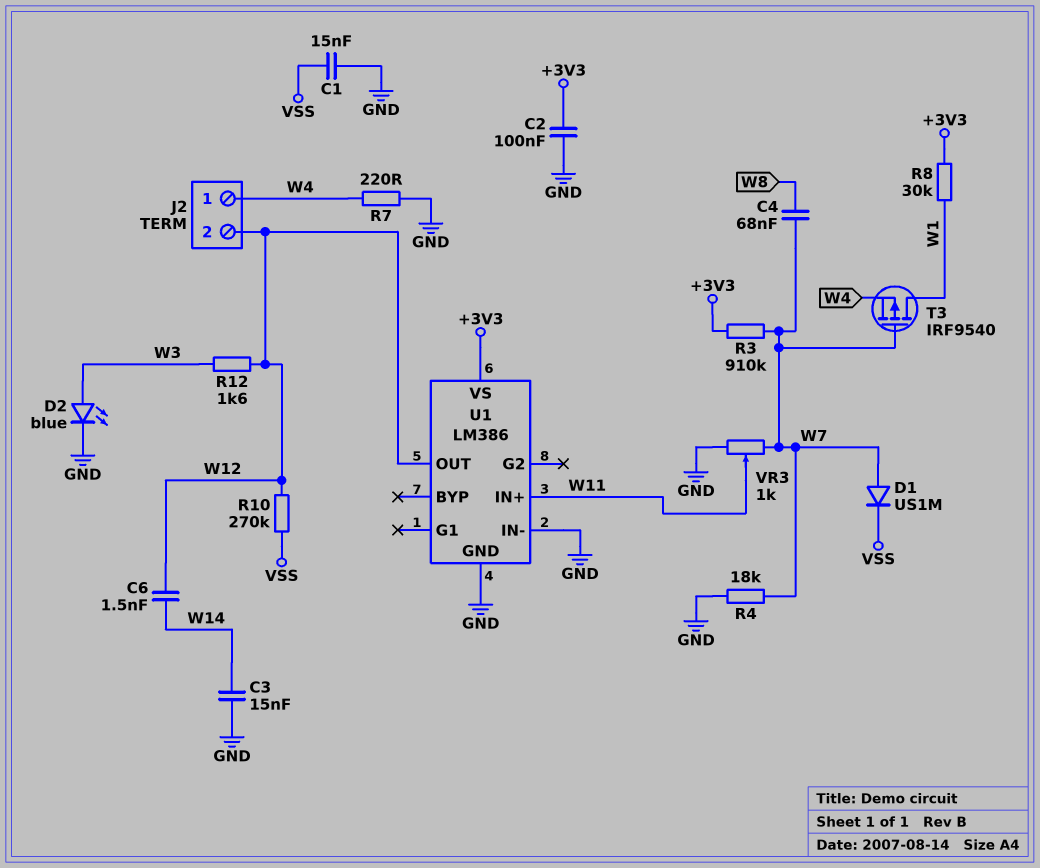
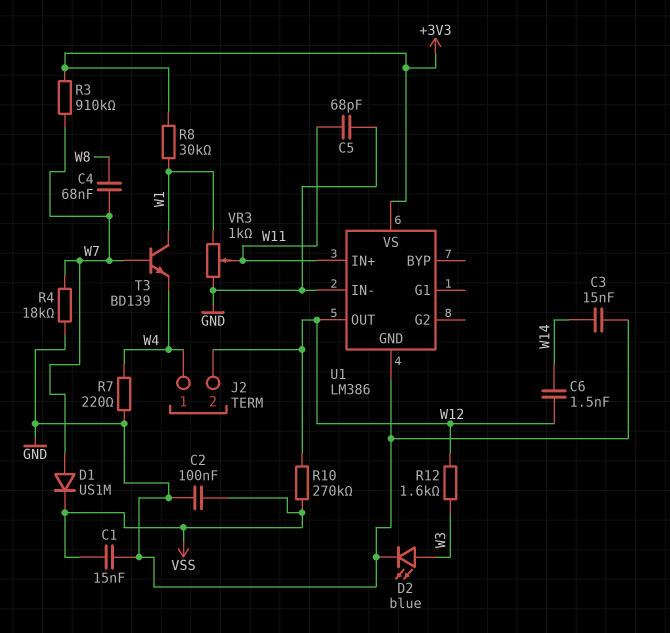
C2: 100nF (+3V3, GND) -> 100nF (GND, VSS)
C5: none -> 68pF (GND, W11)
T3: PMOS IRF9540 (G W7, D W1, S W4) -> NPN BD139 (B W7, C W1, E W4)
VR3: 1k (GND, W7, wiper W11) -> 1k (GND, W1, wiper W11)

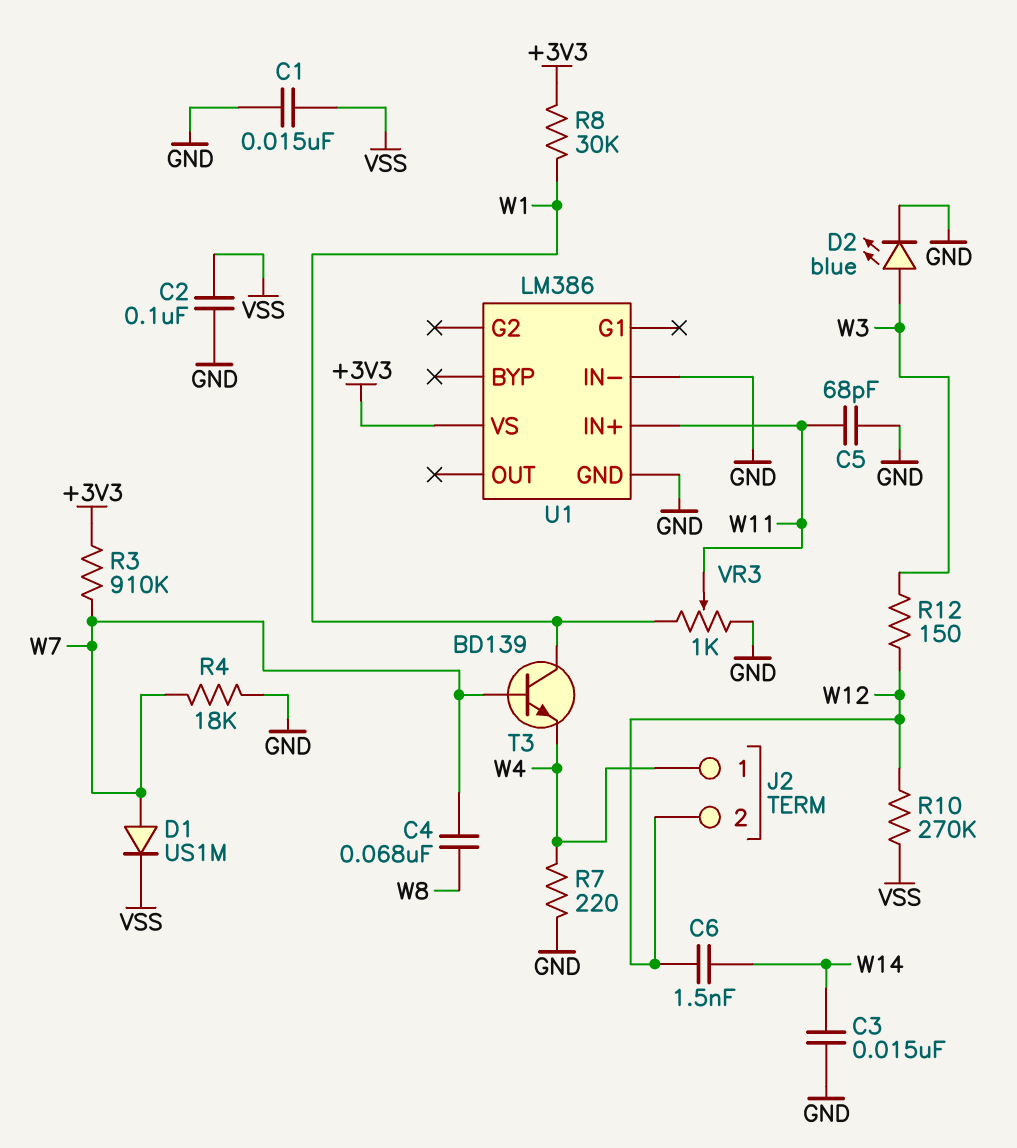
R12: 1.6k (W3, W12) -> 150 (W3, W12)
U1 pin OUT: W12 -> none

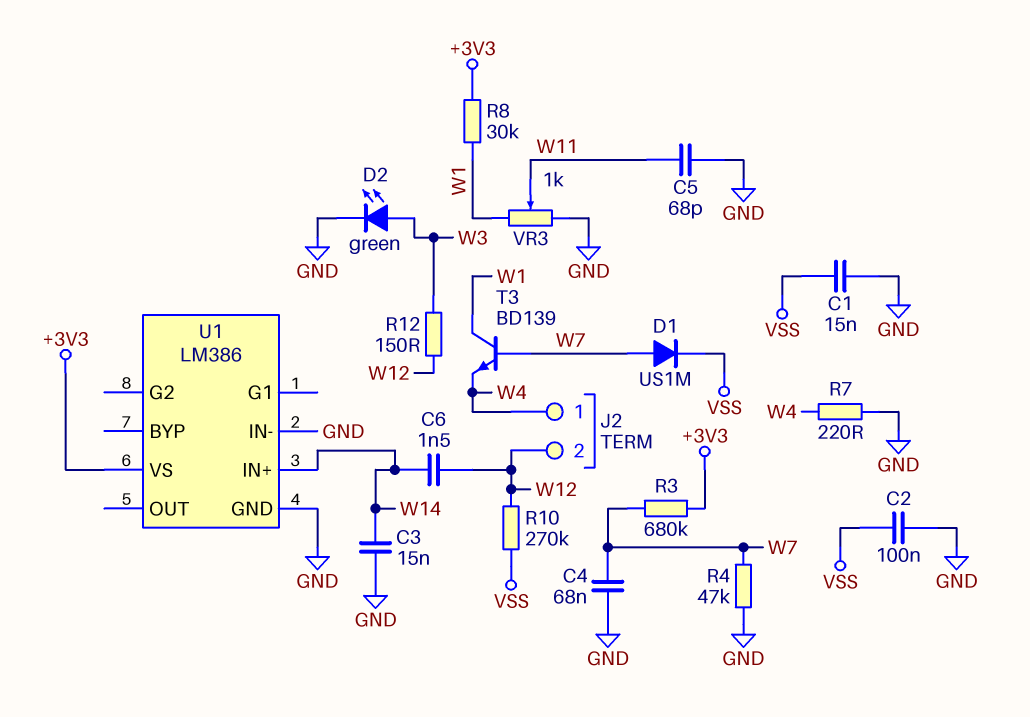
C4: 68nF (W7, W8) -> 68nF (GND, W7)
D2: LED blue (A W3, K GND) -> LED green (A W3, K GND)
R3: 910k (+3V3, W7) -> 680k (+3V3, W7)
R4: 18k (GND, W7) -> 47k (GND, W7)
U1 pin IN+: W11 -> W14

